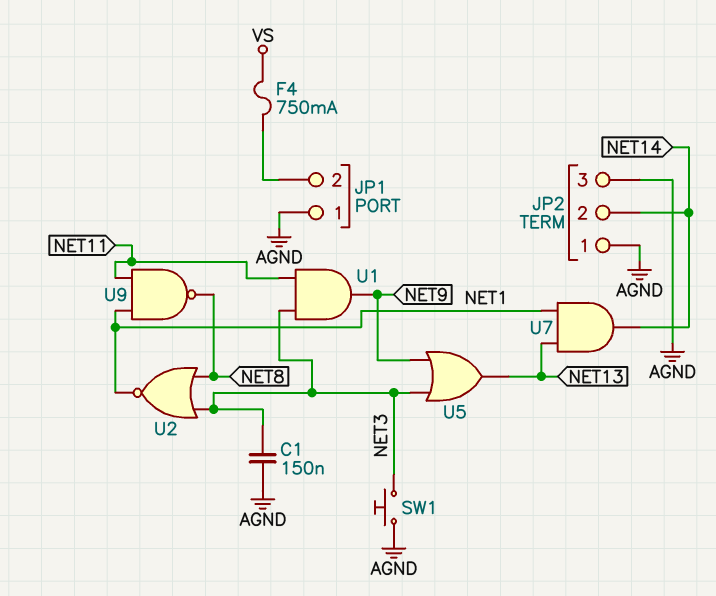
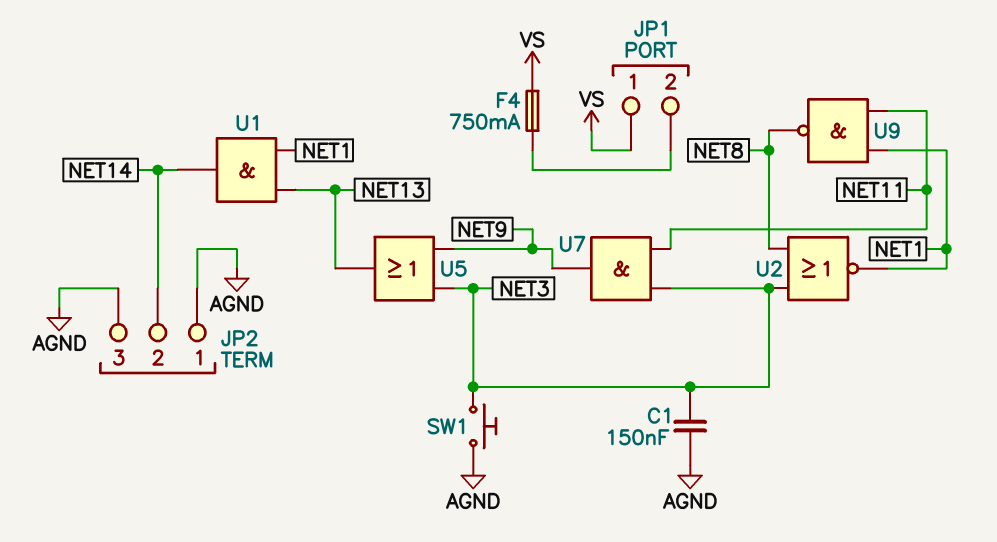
JP1 pin 1: AGND -> VS
U1: AND (in NET3, in NET11, out NET9) -> AND (in NET1, in NET13, out NET14)
U7: AND (in NET1, in NET13, out NET14) -> AND (in NET3, in NET11, out NET9)

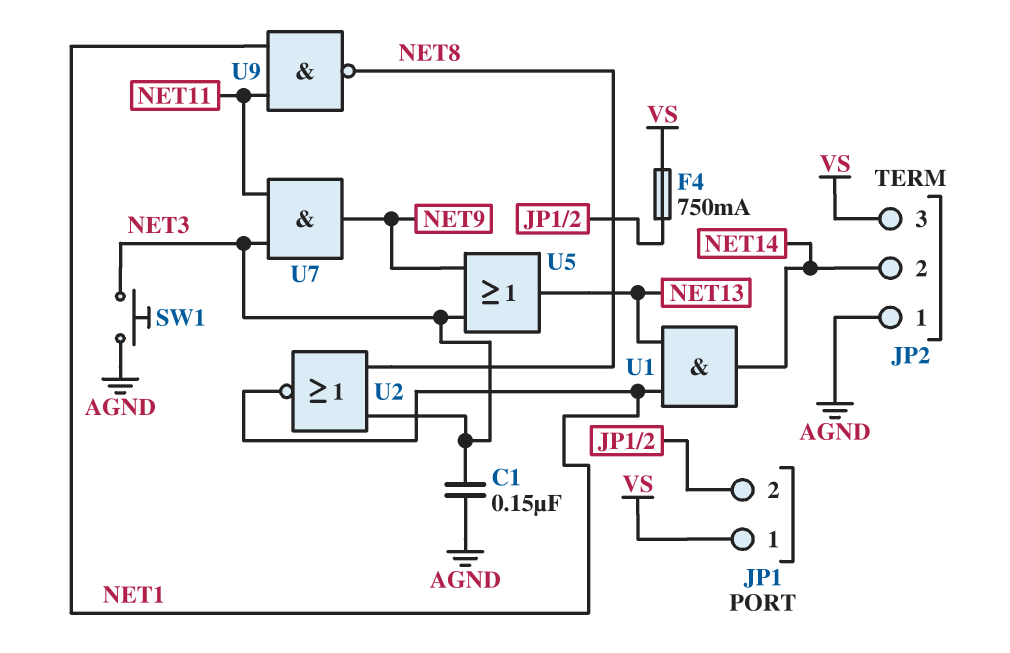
JP2 pin 3: AGND -> VS

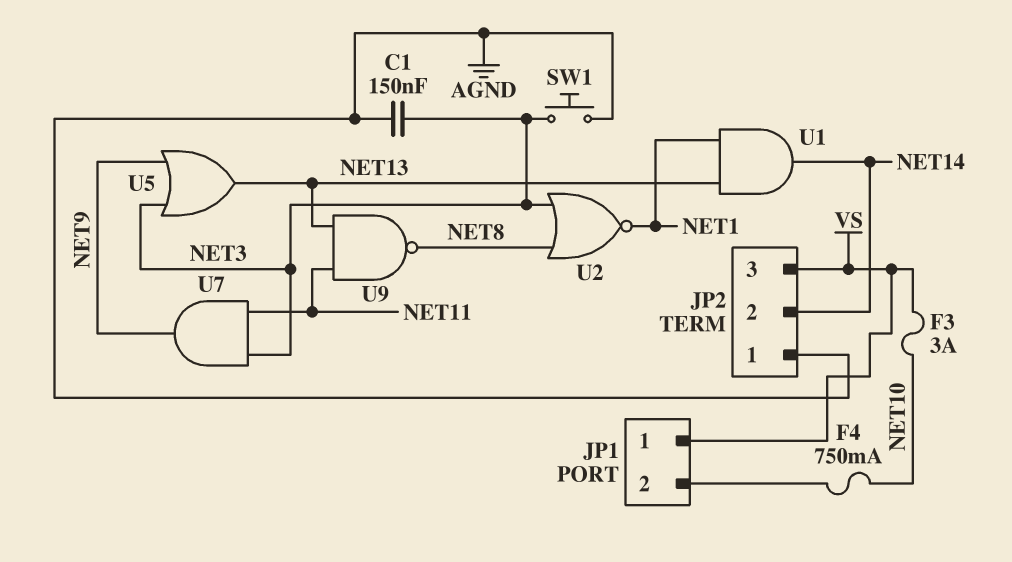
F3: none -> 3A (NET10, VS)
F4: 750mA (JP1/2, VS) -> 750mA (JP1/2, NET10)
U9: NAND (in NET1, in NET11, out NET8) -> NAND (in NET11, in NET13, out NET8)

